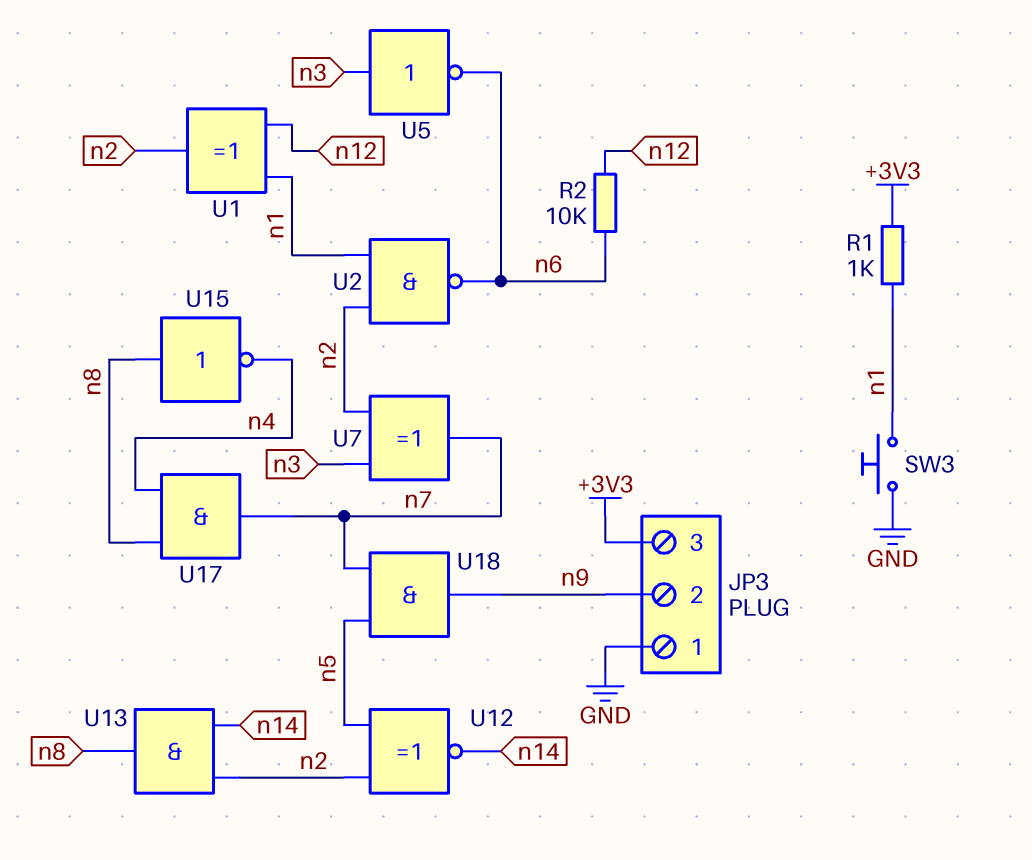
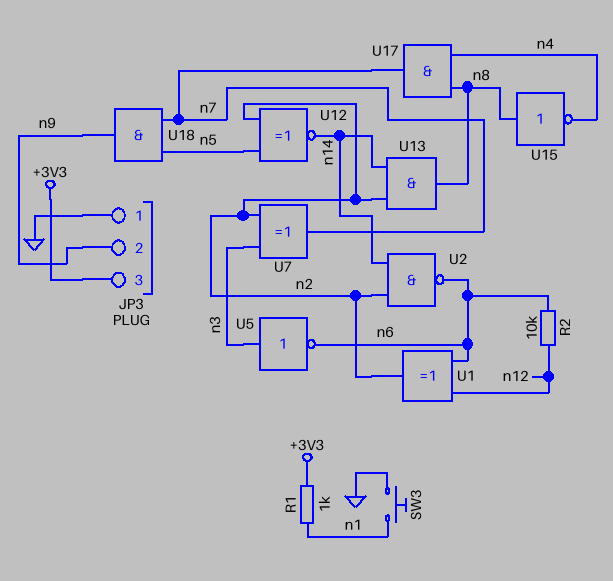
U1: XOR (in n1, in n12, out n2) -> XOR (in n6, in n12, out n2)
U2: NAND (in n1, in n2, out n6) -> NAND (in n2, in n14, out n6)

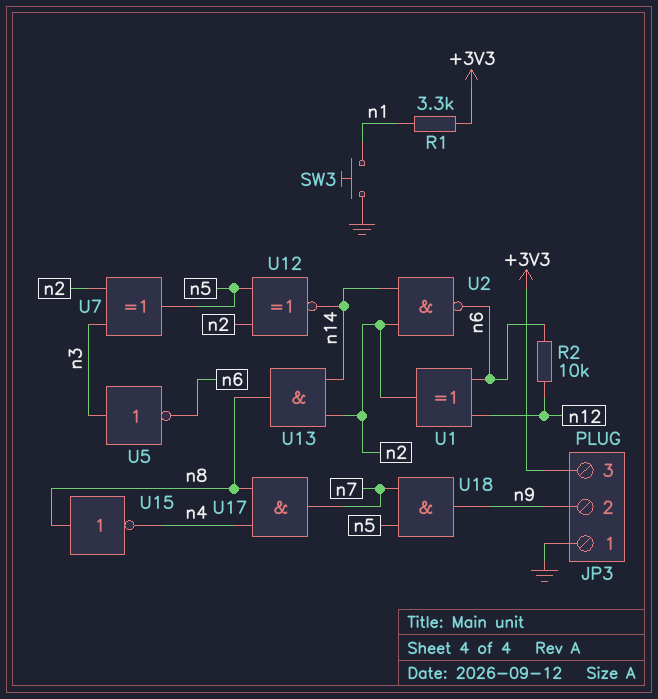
R1: 1k (+3V3, n1) -> 3.3k (+3V3, n1)
U7: XOR (in n2, in n3, out n7) -> XOR (in n2, in n3, out n5)

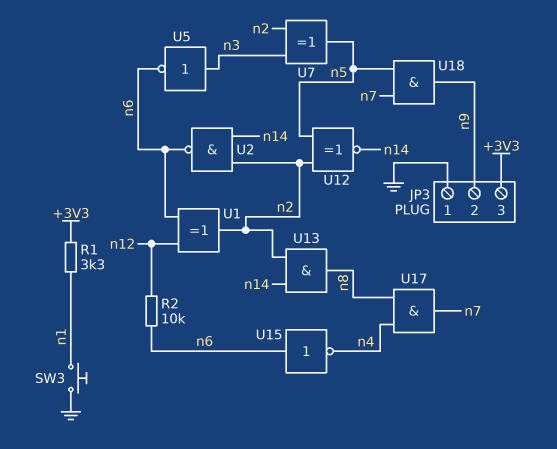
U15: NOT (in n8, out n4) -> NOT (in n6, out n4)

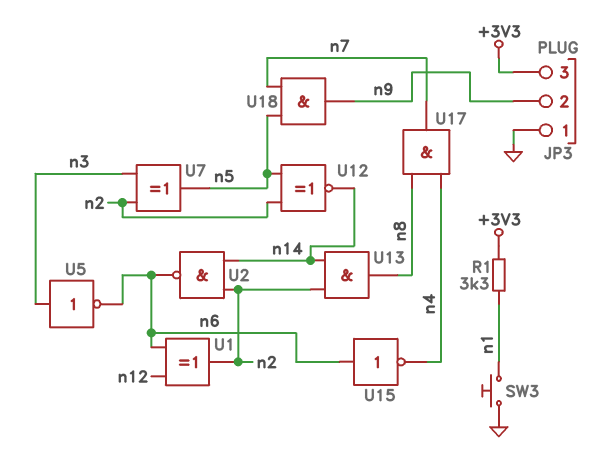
R2: 10k (n6, n12) -> none

